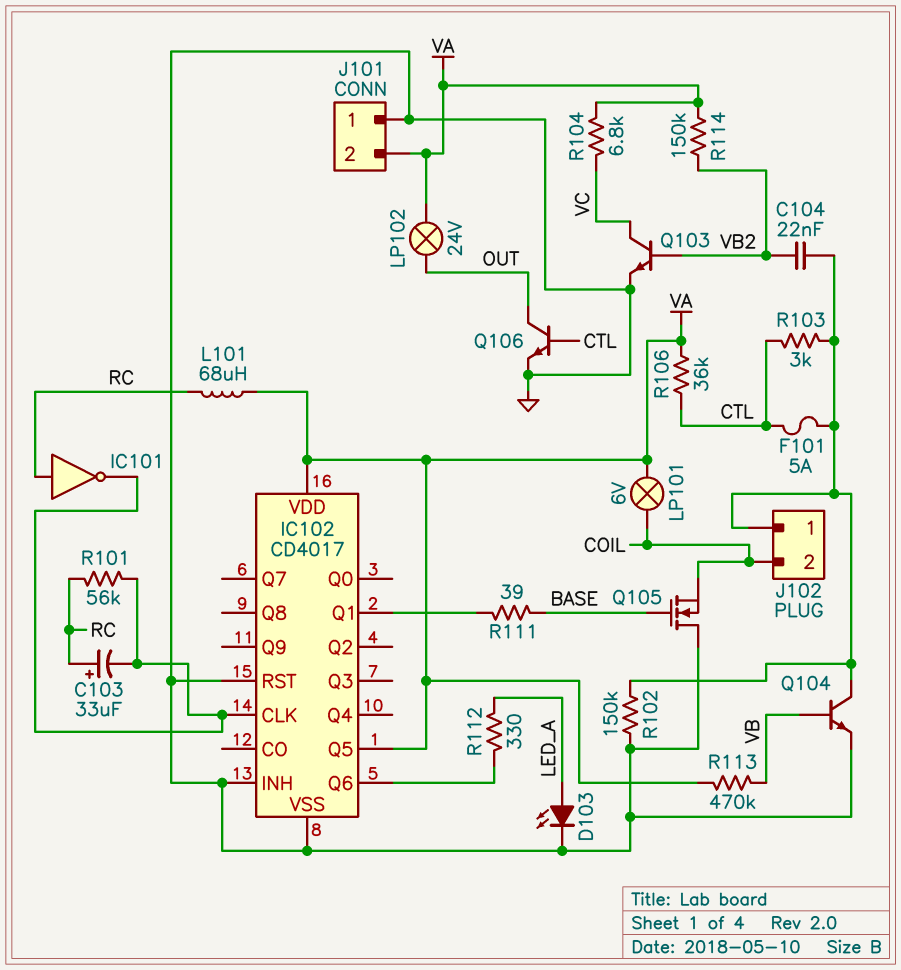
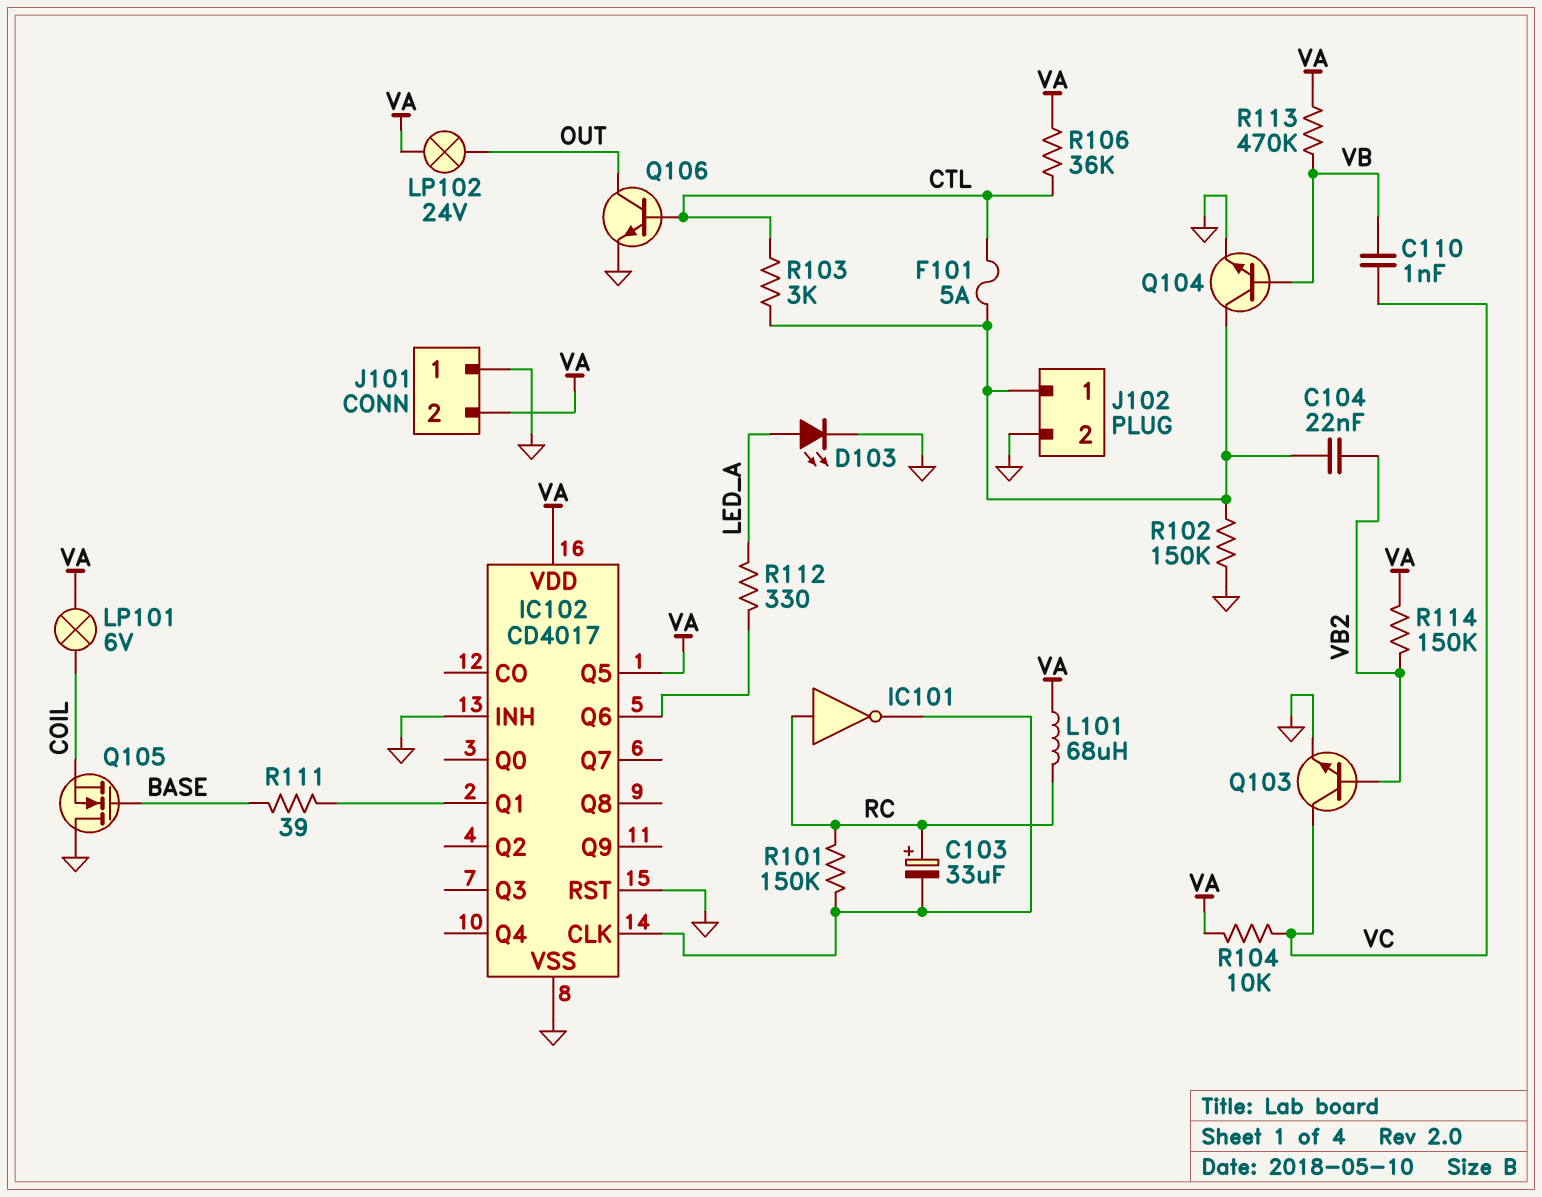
C110: none -> 1nF (VB, VC)
J102 pin 2: COIL -> GND
R101: 56k (IC102/CLK, RC) -> 150k (IC102/CLK, RC)
R104: 6.8k (VA, VC) -> 10k (VA, VC)

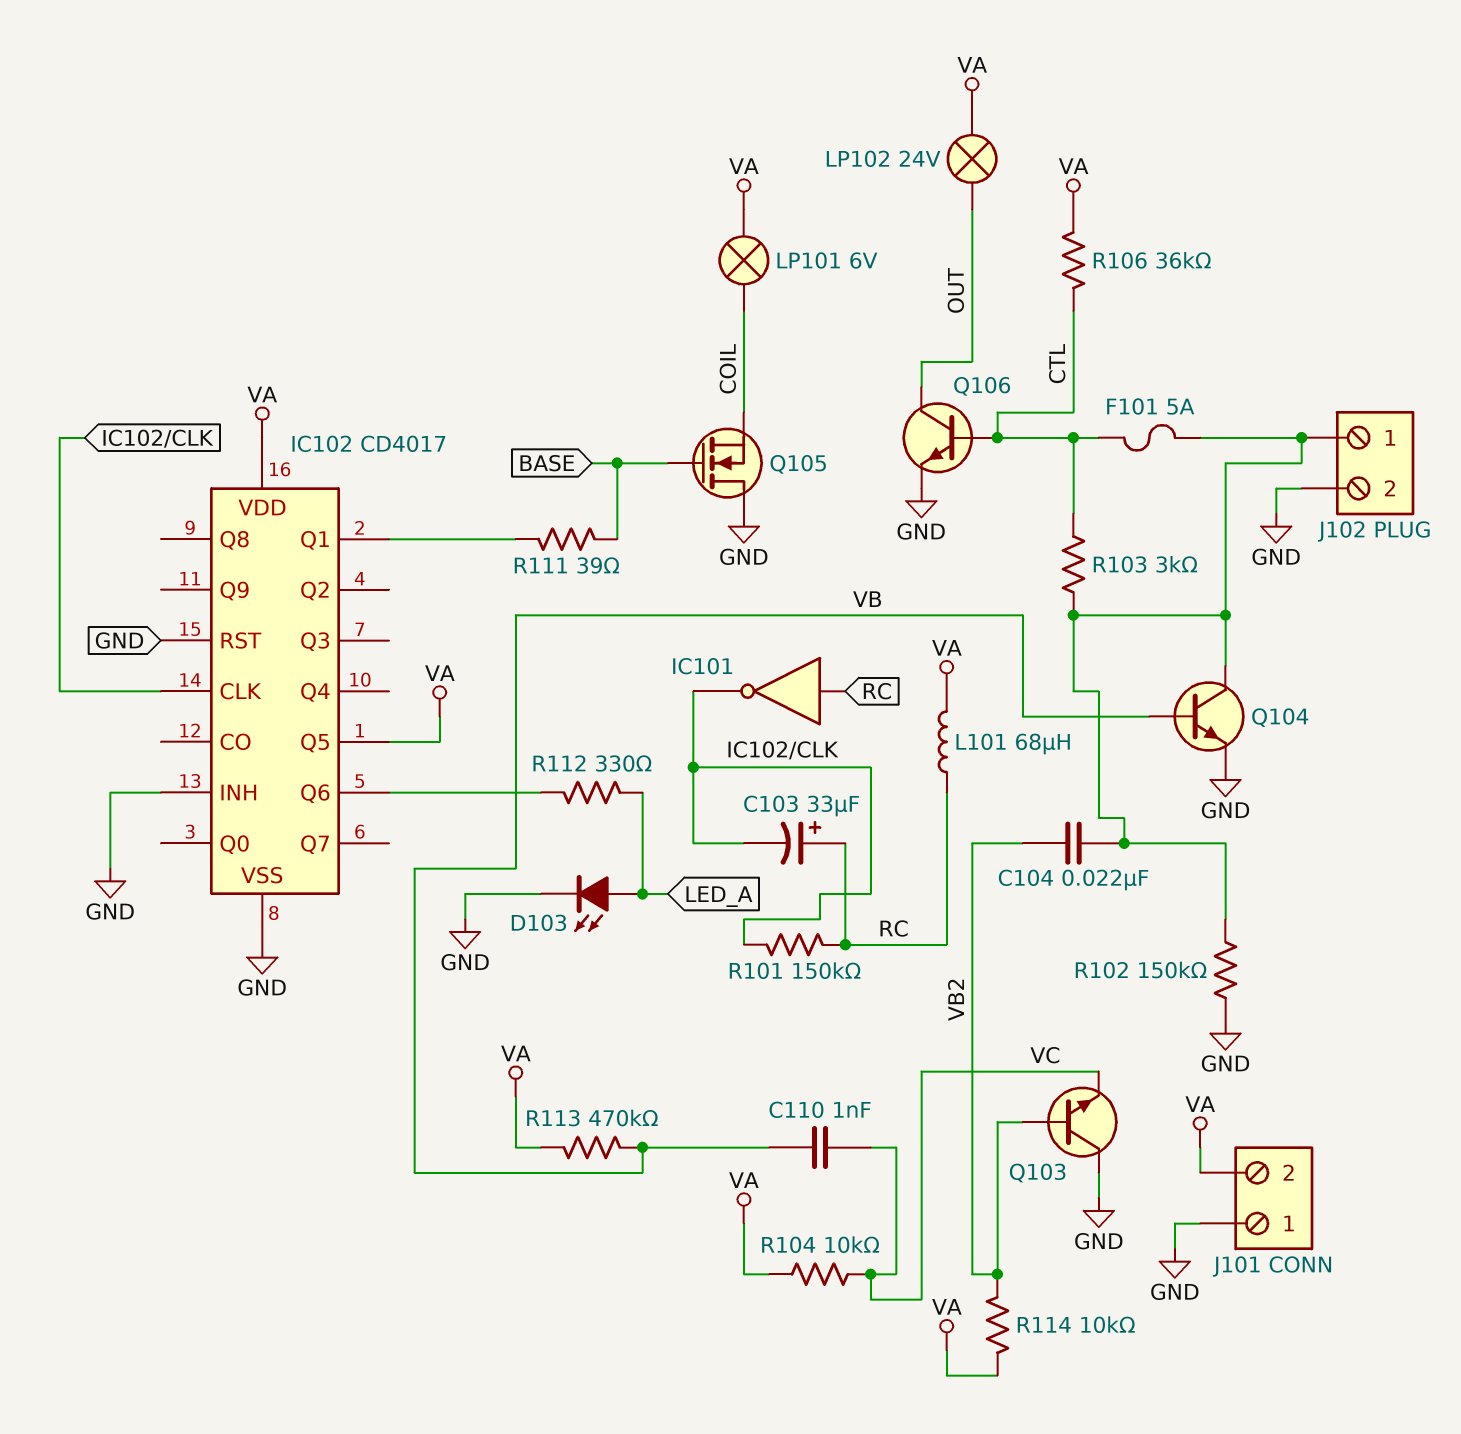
Q103: NPN (B VB2, C VC, E GND) -> NPN (B VB2, C GND, E VC)
R114: 150k (VA, VB2) -> 10k (VA, VB2)

